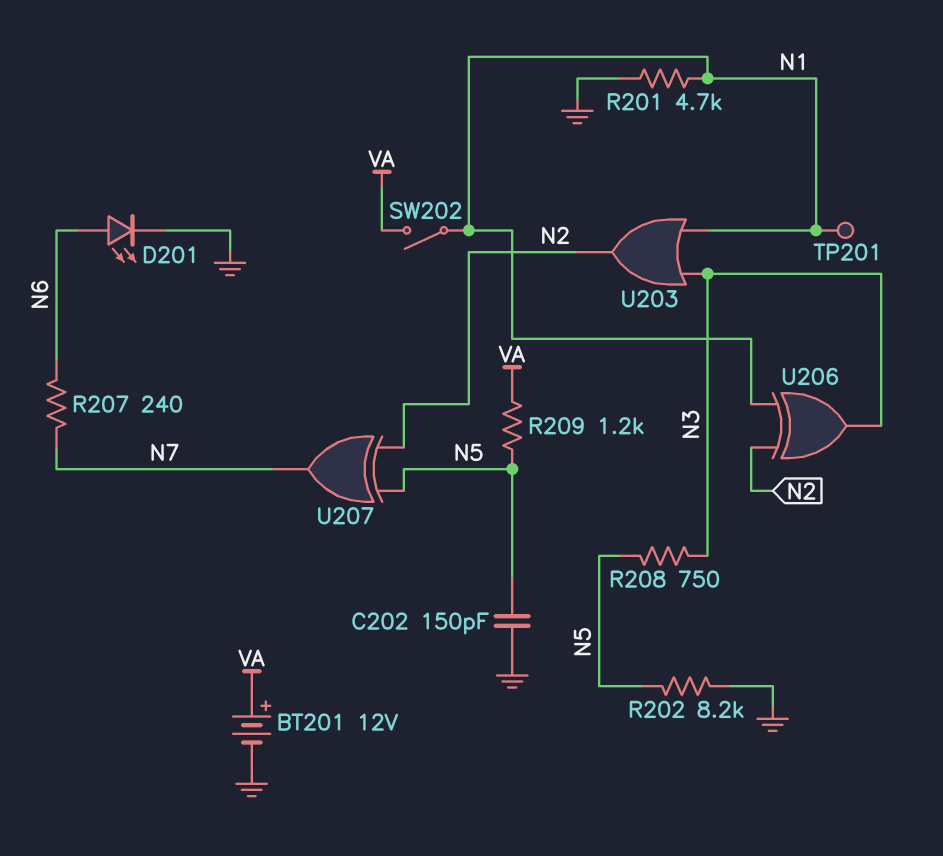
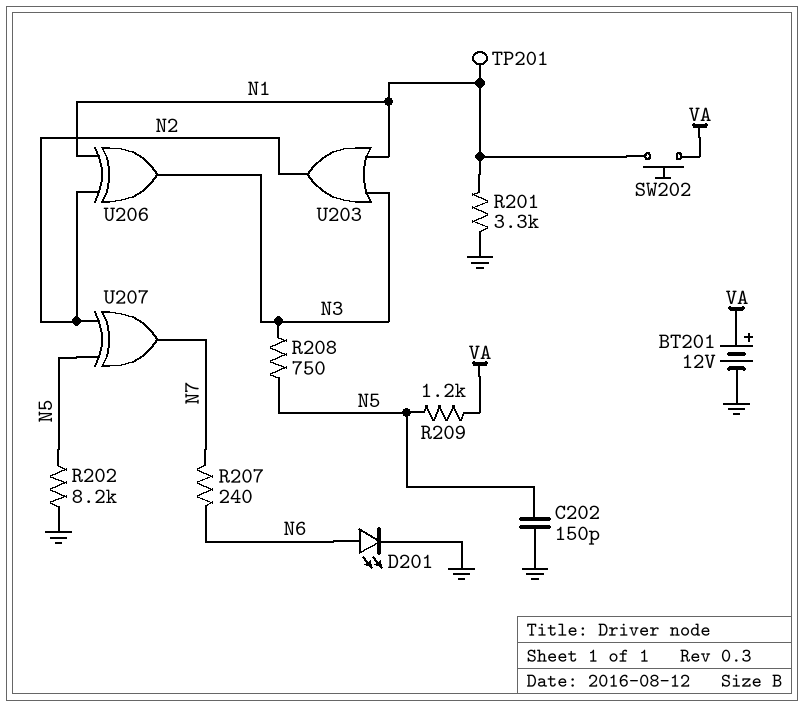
R201: 4.7k (GND, N1) -> 3.3k (GND, N1)
SW202: switch (N1, VA) -> button (N1, VA)

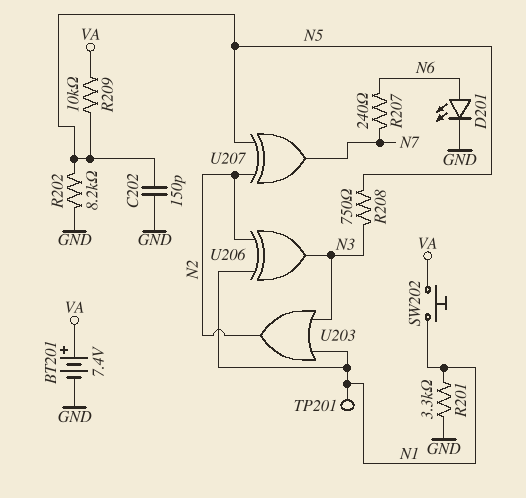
BT201: 12V (plus VA, minus GND) -> 7.4V (plus VA, minus GND)
R209: 1.2k (N5, VA) -> 10k (N5, VA)

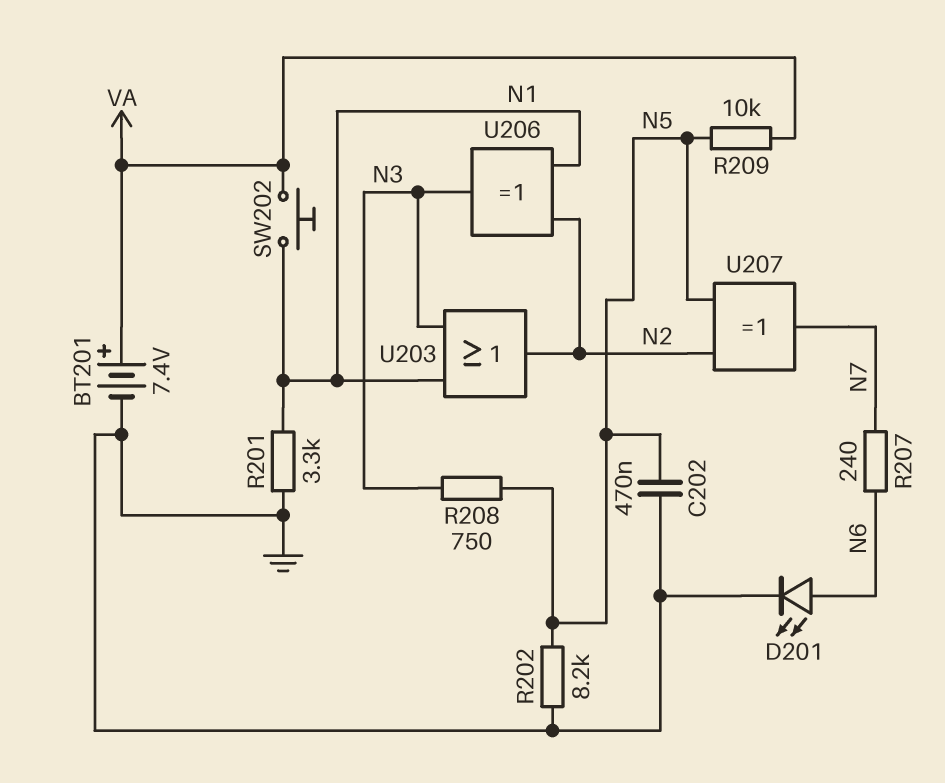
C202: 150pF (GND, N5) -> 470nF (GND, N5)
TP201: test point (N1) -> none

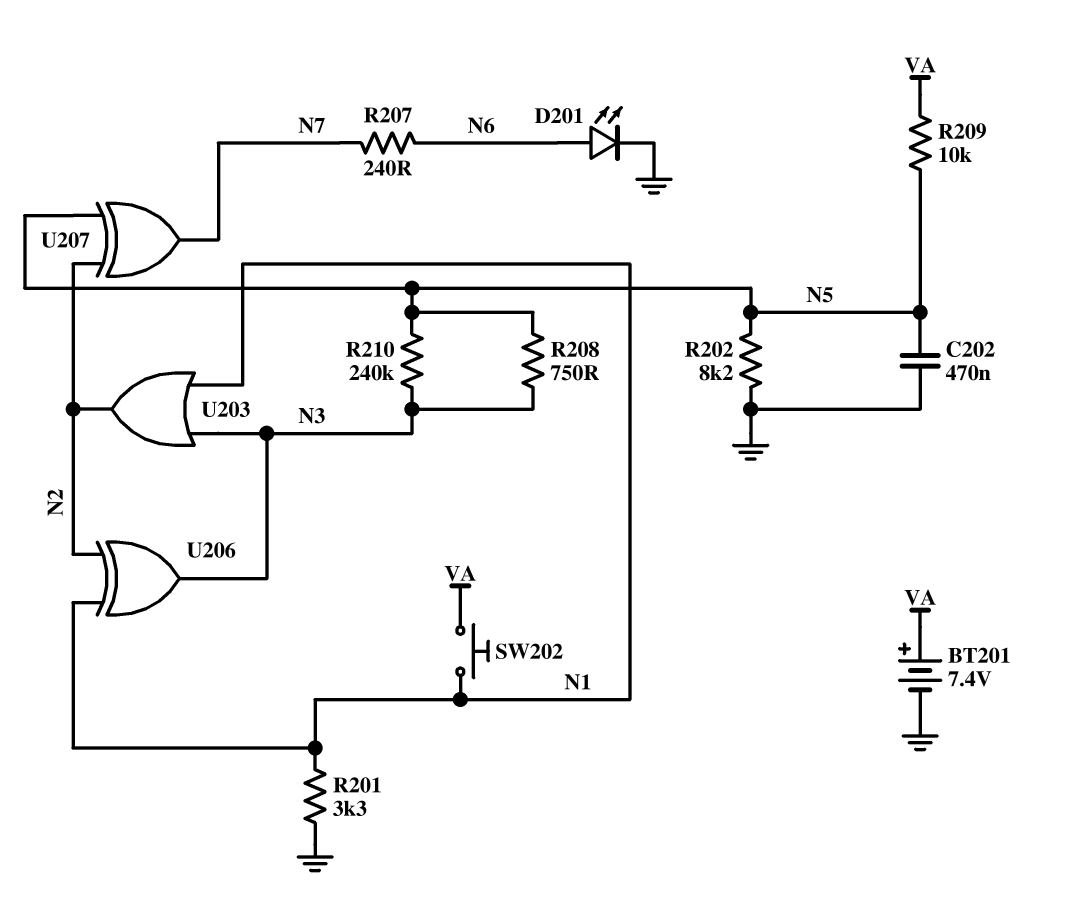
R210: none -> 240k (N3, N5)

